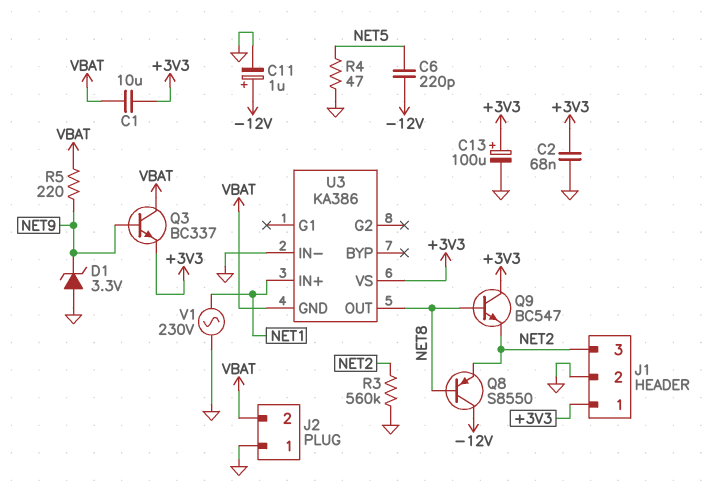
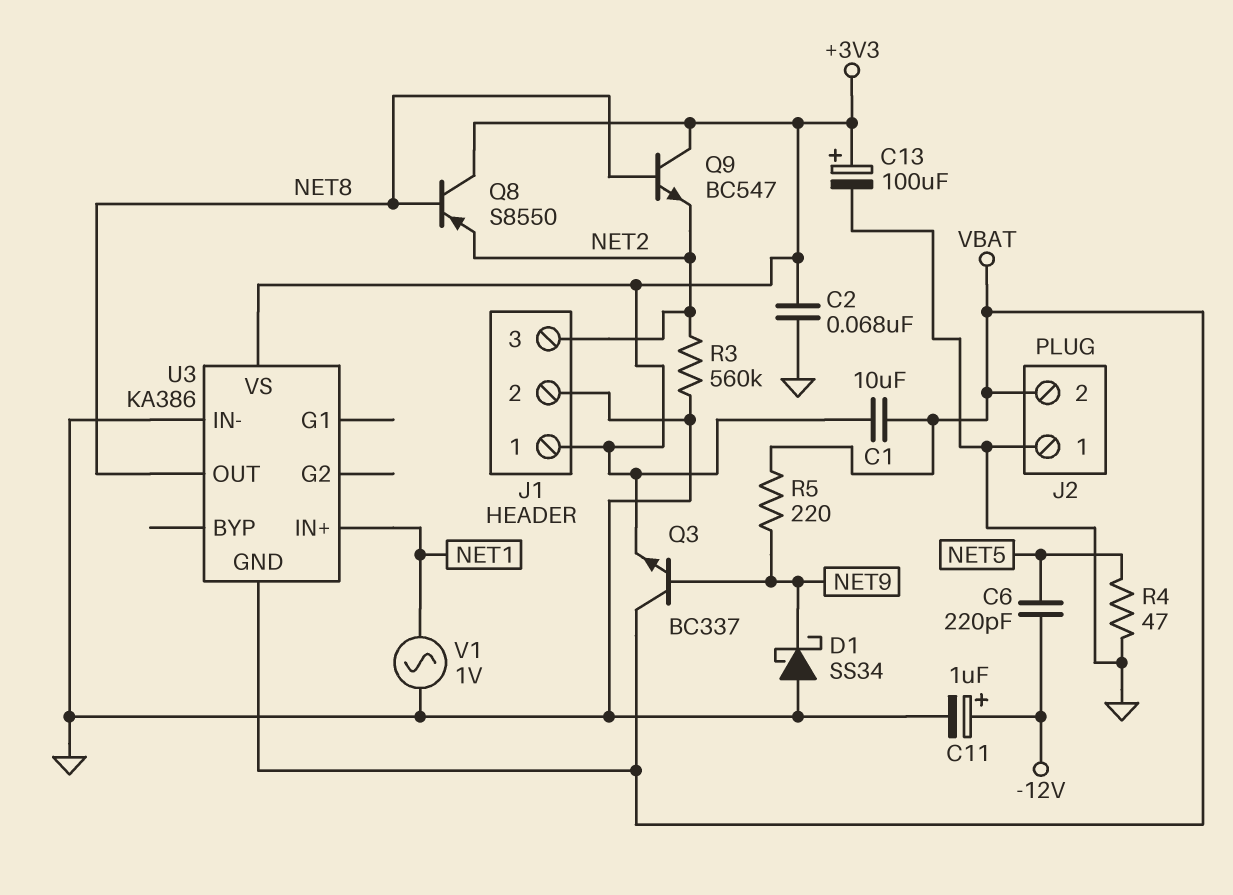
D1: zener 3.3V (A GND, K NET9) -> schottky SS34 (A GND, K NET9)
Q8: PNP S8550 (B NET8, C -12V, E NET2) -> PNP S8550 (B NET8, C +3V3, E NET2)
V1: AC 230V (GND, NET1) -> AC 1V (GND, NET1)

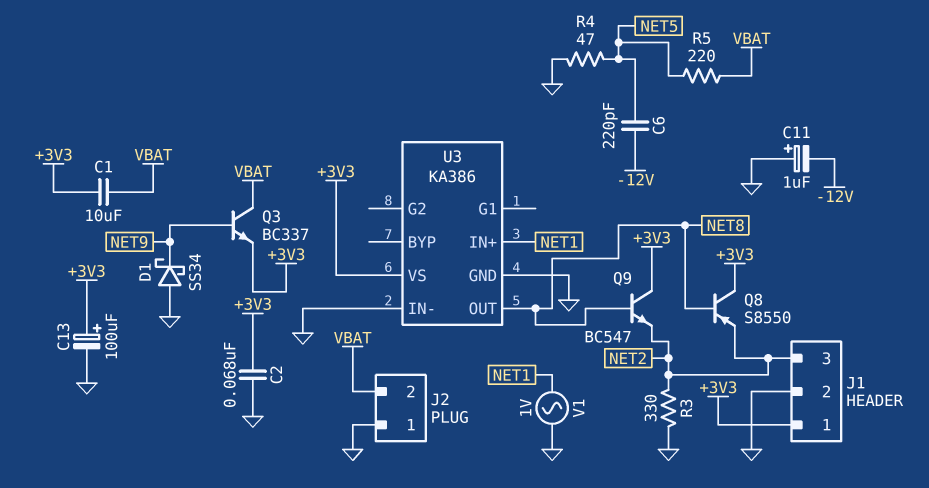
C11: 1uF (plus -12V, minus GND) -> 1uF (plus GND, minus -12V)
R3: 560k (GND, NET2) -> 330 (GND, NET2)
R5: 220 (NET9, VBAT) -> 220 (NET5, VBAT)
U3 pin GND: VBAT -> GND

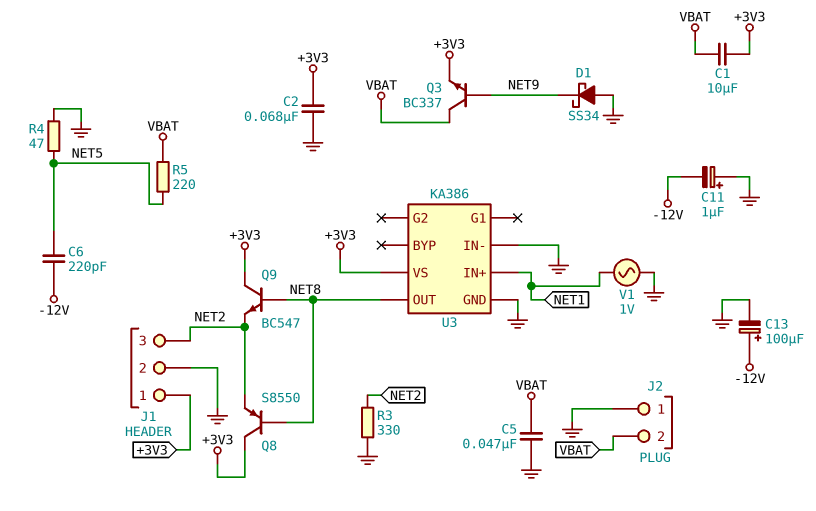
C5: none -> 47nF (GND, VBAT)
C13: 100uF (plus +3V3, minus GND) -> 100uF (plus -12V, minus GND)

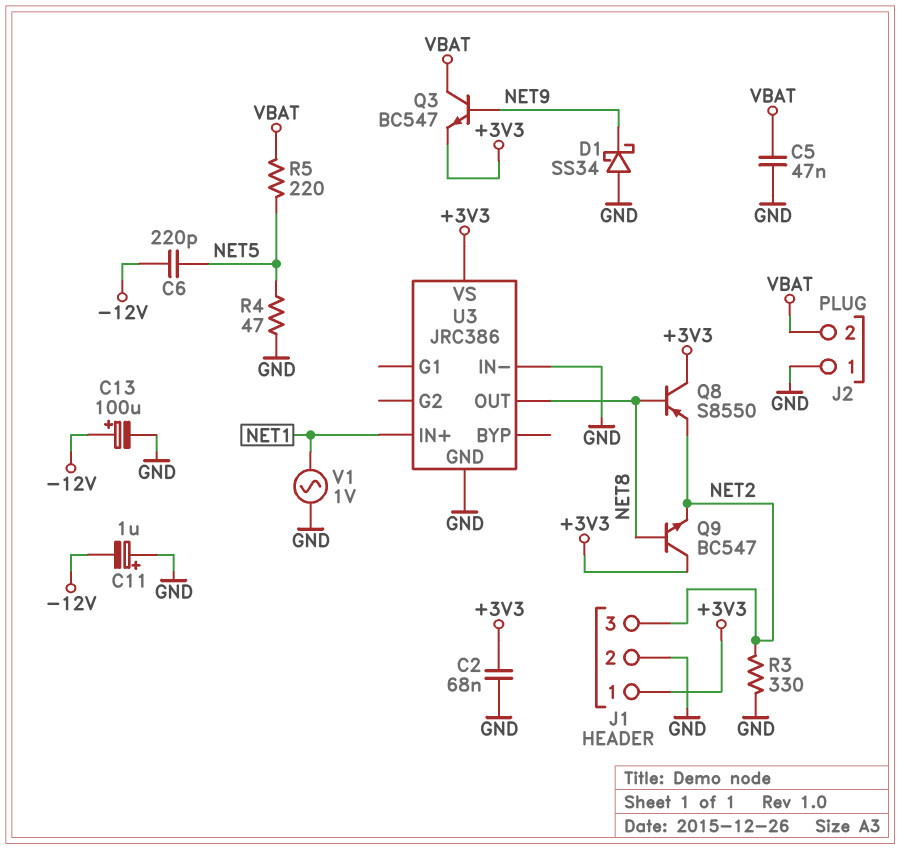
C1: 10uF (+3V3, VBAT) -> none
Q3: NPN BC337 (B NET9, C VBAT, E +3V3) -> NPN BC547 (B NET9, C VBAT, E +3V3)
U3: KA386 -> JRC386

